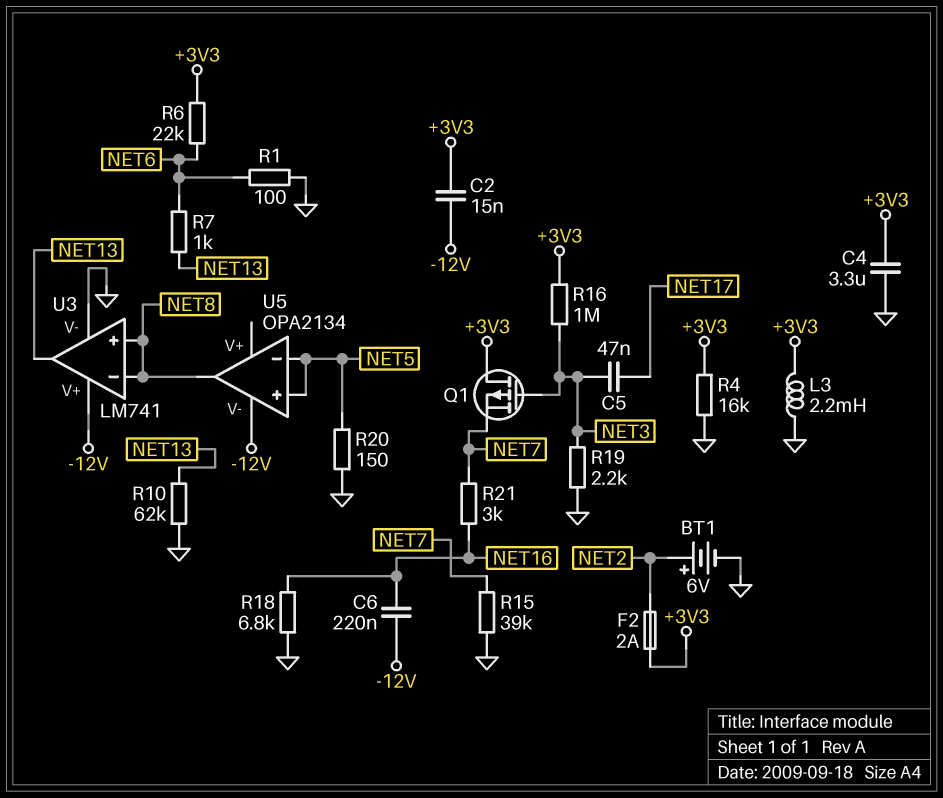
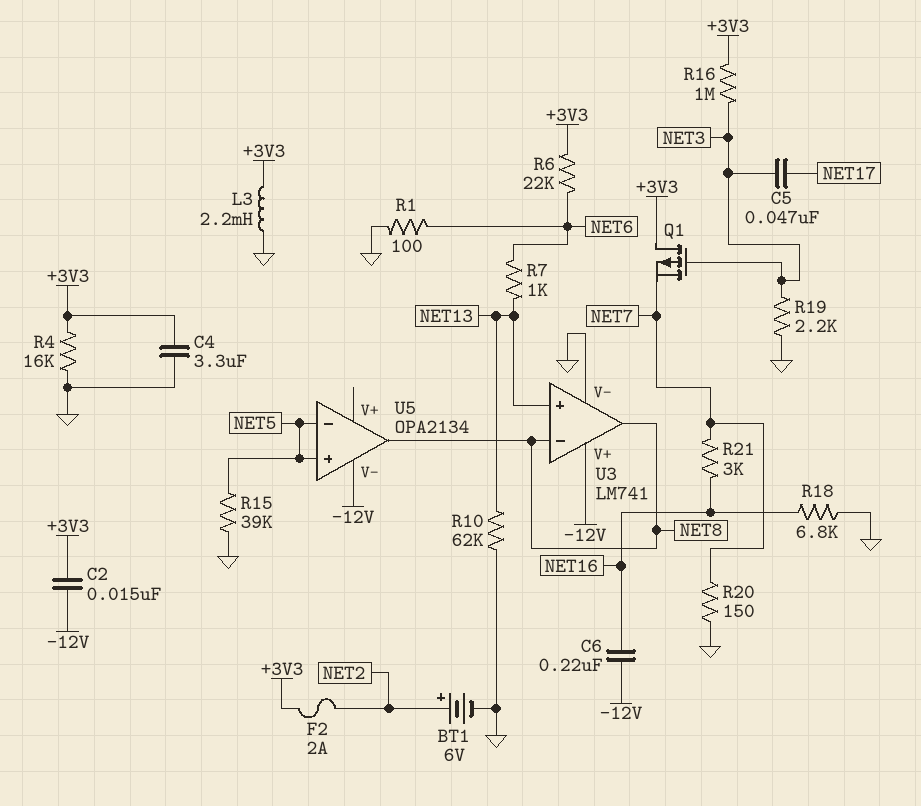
R15: 39k (GND, NET7) -> 39k (GND, NET5)
R20: 150 (GND, NET5) -> 150 (GND, NET7)
U3 pin in+: NET8 -> NET13
U3 pin out: NET13 -> NET8

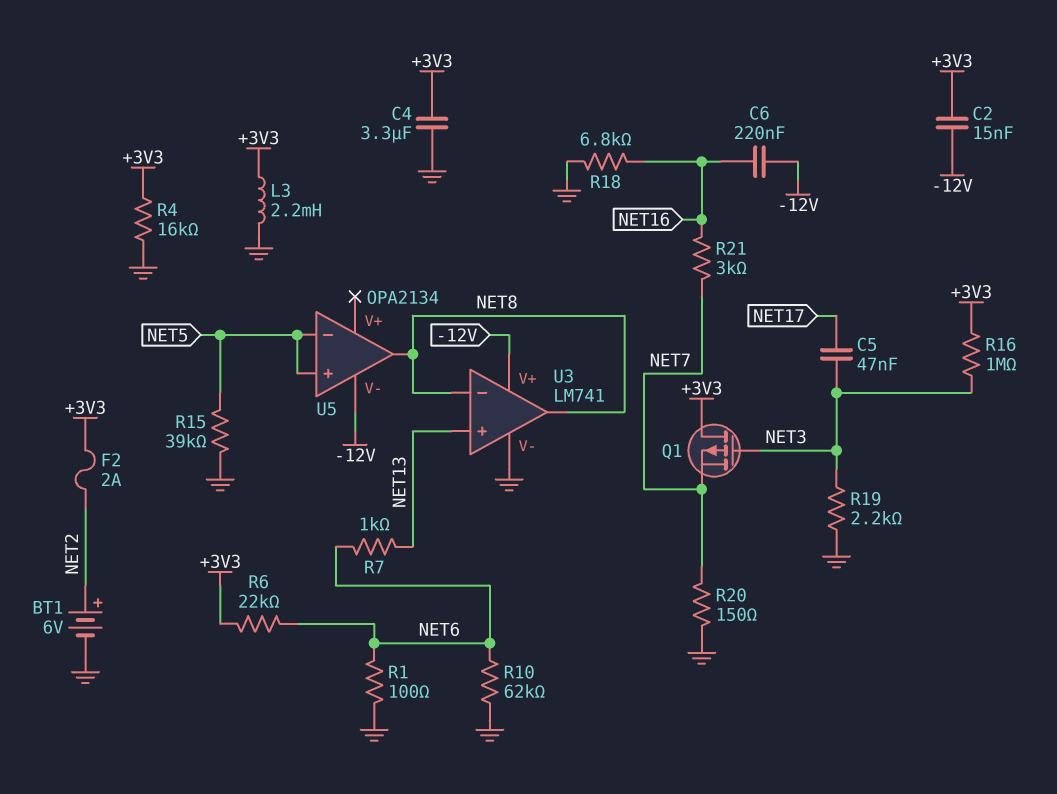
R10: 62k (GND, NET13) -> 62k (GND, NET6)

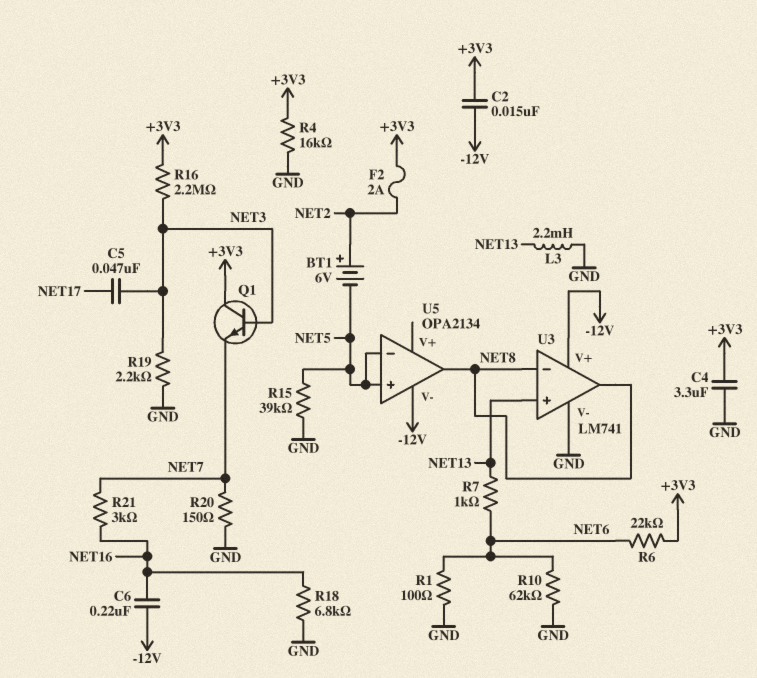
BT1: 6V (plus NET2, minus GND) -> 6V (plus NET2, minus NET5)
L3: 2.2mH (+3V3, GND) -> 2.2mH (GND, NET13)
Q1: PMOS (G NET3, D +3V3, S NET7) -> NPN (B NET3, C +3V3, E NET7)
R16: 1M (+3V3, NET3) -> 2.2M (+3V3, NET3)

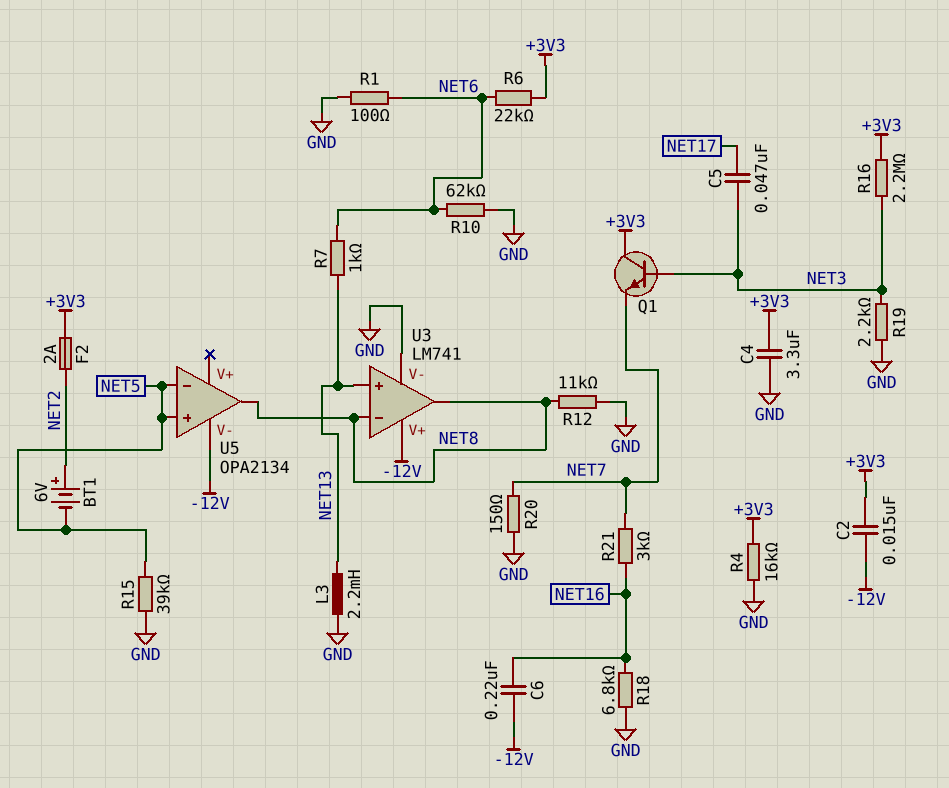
R12: none -> 11k (GND, NET8)

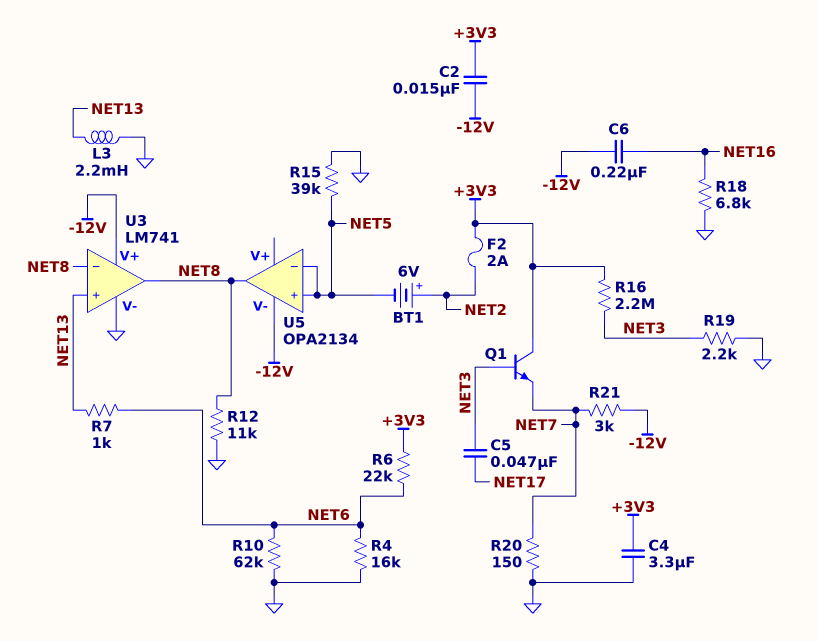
R1: 100 (GND, NET6) -> none
R4: 16k (+3V3, GND) -> 16k (GND, NET6)
R21: 3k (NET7, NET16) -> 3k (-12V, NET7)

